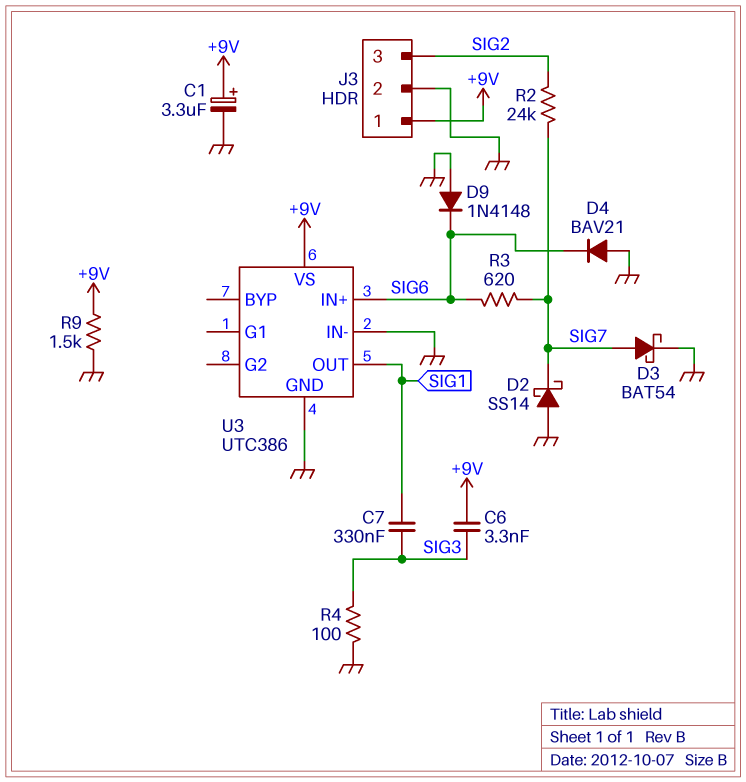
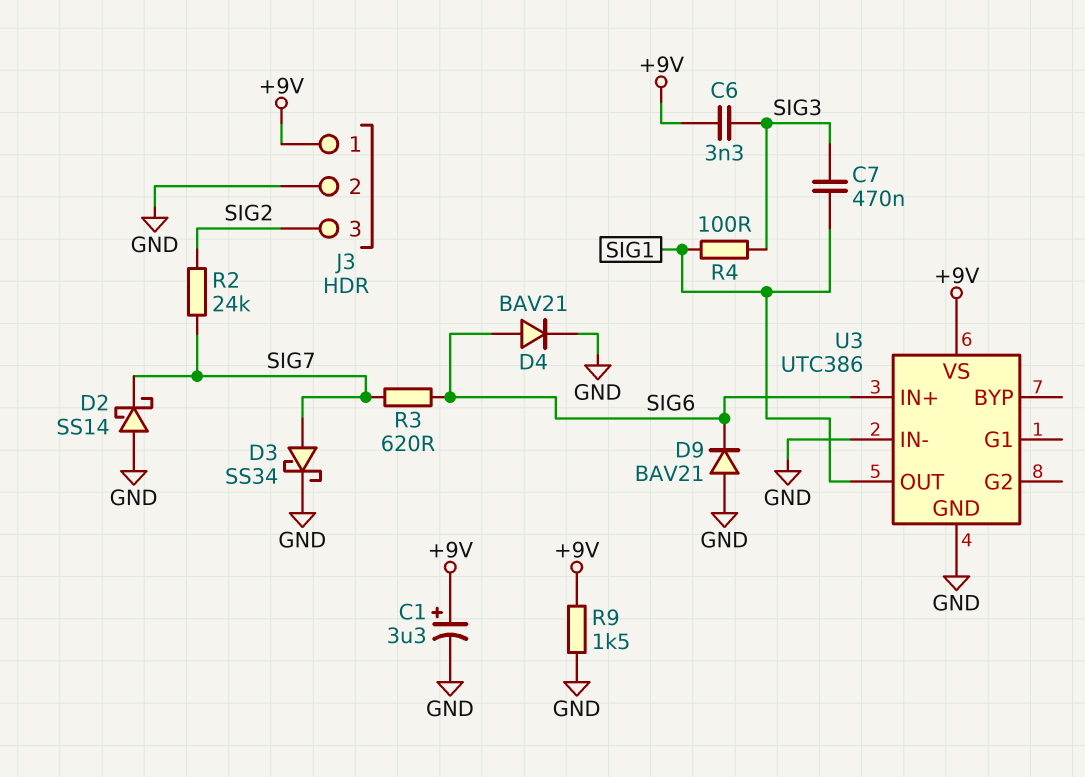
C7: 330nF (SIG1, SIG3) -> 470nF (SIG1, SIG3)
D3: schottky BAT54 (A SIG7, K GND) -> schottky SS34 (A SIG7, K GND)
D4: diode BAV21 (A GND, K SIG6) -> diode BAV21 (A SIG6, K GND)
D9: diode 1N4148 (A GND, K SIG6) -> diode BAV21 (A GND, K SIG6)
R4: 100 (GND, SIG3) -> 100 (SIG1, SIG3)

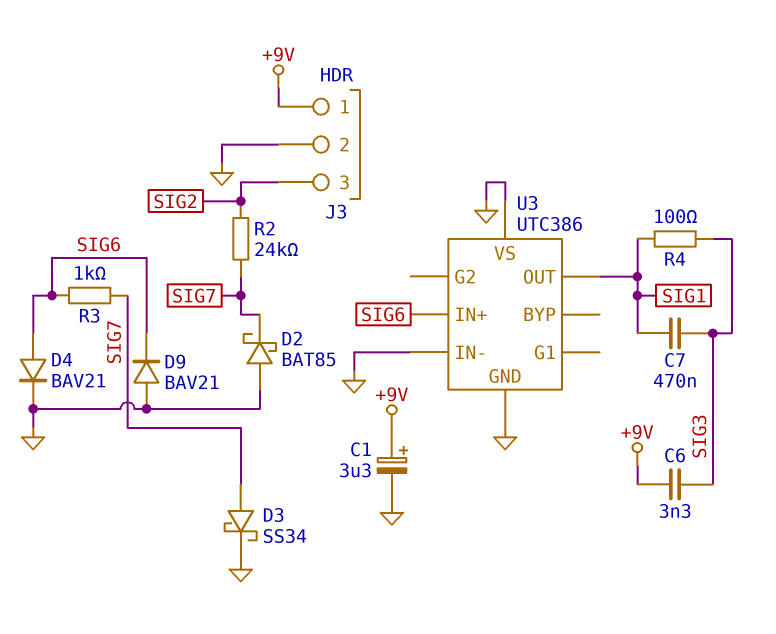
D2: schottky SS14 (A GND, K SIG7) -> schottky BAT85 (A GND, K SIG7)
R3: 620 (SIG6, SIG7) -> 1k (SIG6, SIG7)
R9: 1.5k (+9V, GND) -> none
U3 pin VS: +9V -> GND

